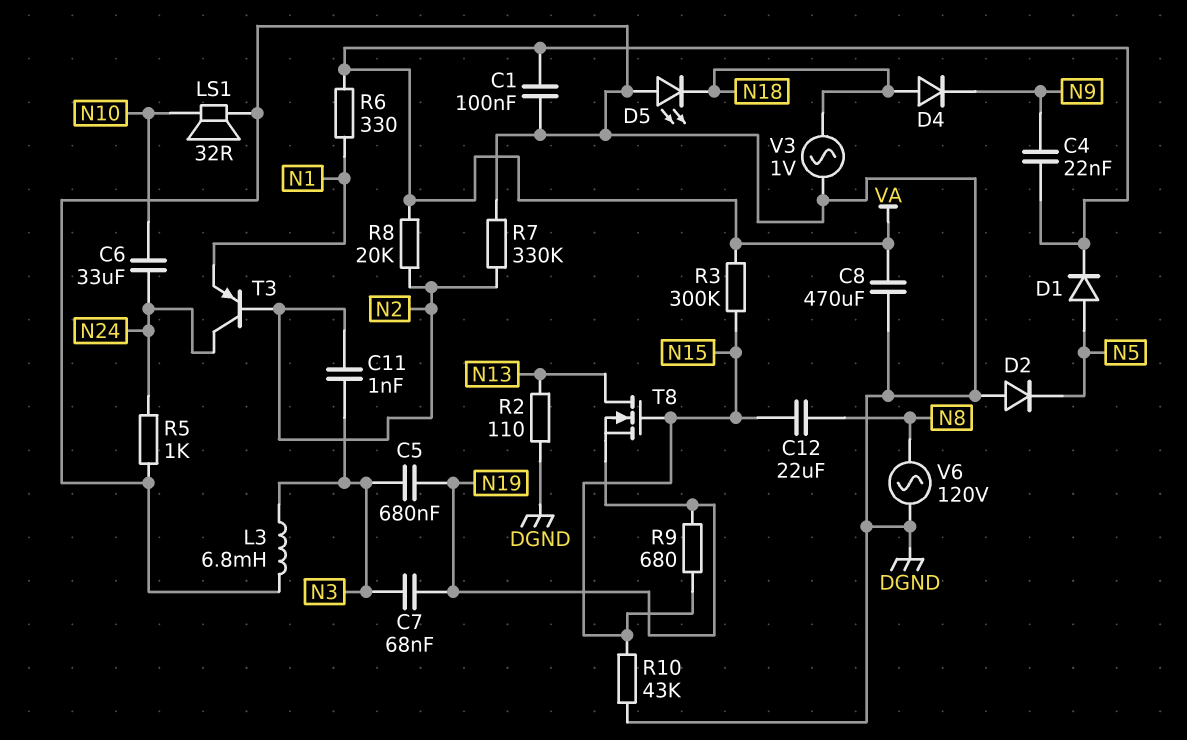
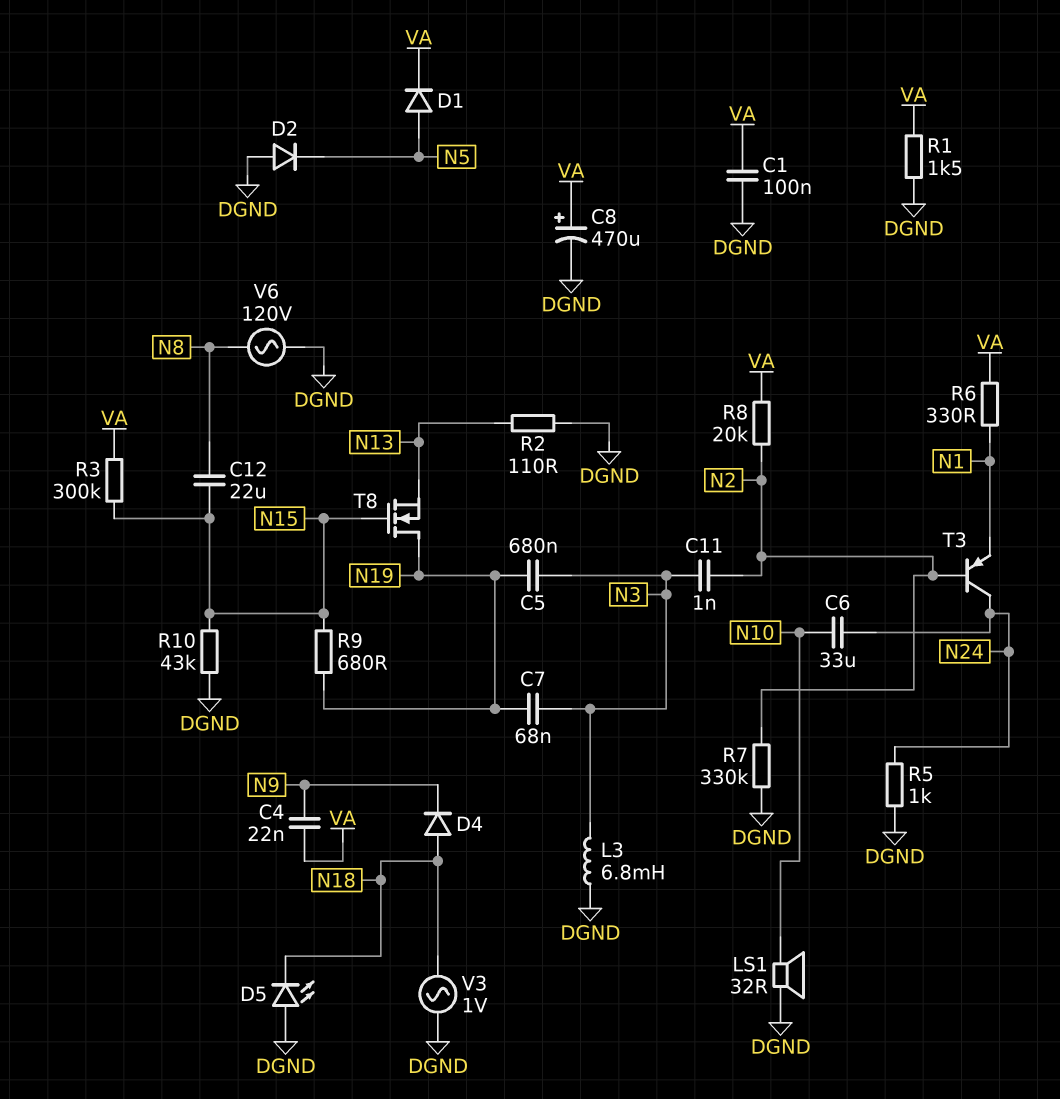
C8: 470uF (DGND, VA) -> 470uF (plus VA, minus DGND)
R1: none -> 1.5k (DGND, VA)
T8: NMOS (G N15, D N13, S N19) -> NMOS (G N15, D N19, S N13)

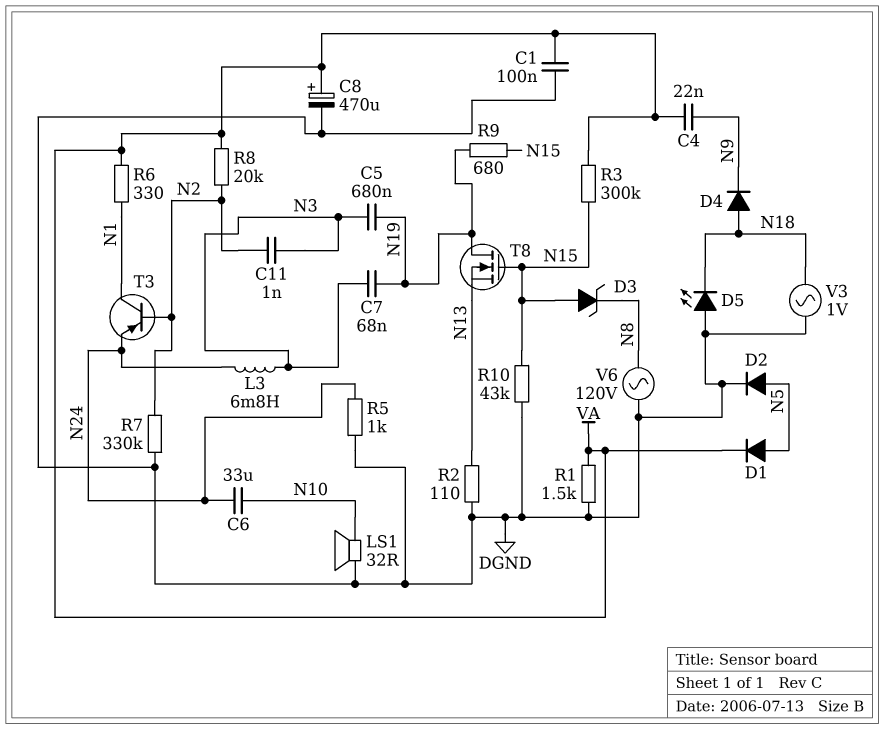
C12: 22uF (N8, N15) -> none
D2: diode (A DGND, K N5) -> diode (A N5, K DGND)
D3: none -> zener (A N15, K N8)
L3: 6.8mH (DGND, N3) -> 6.8mH (N3, N24)
T3: PNP (B N2, C N24, E N1) -> PNP (B N2, C N1, E N24)

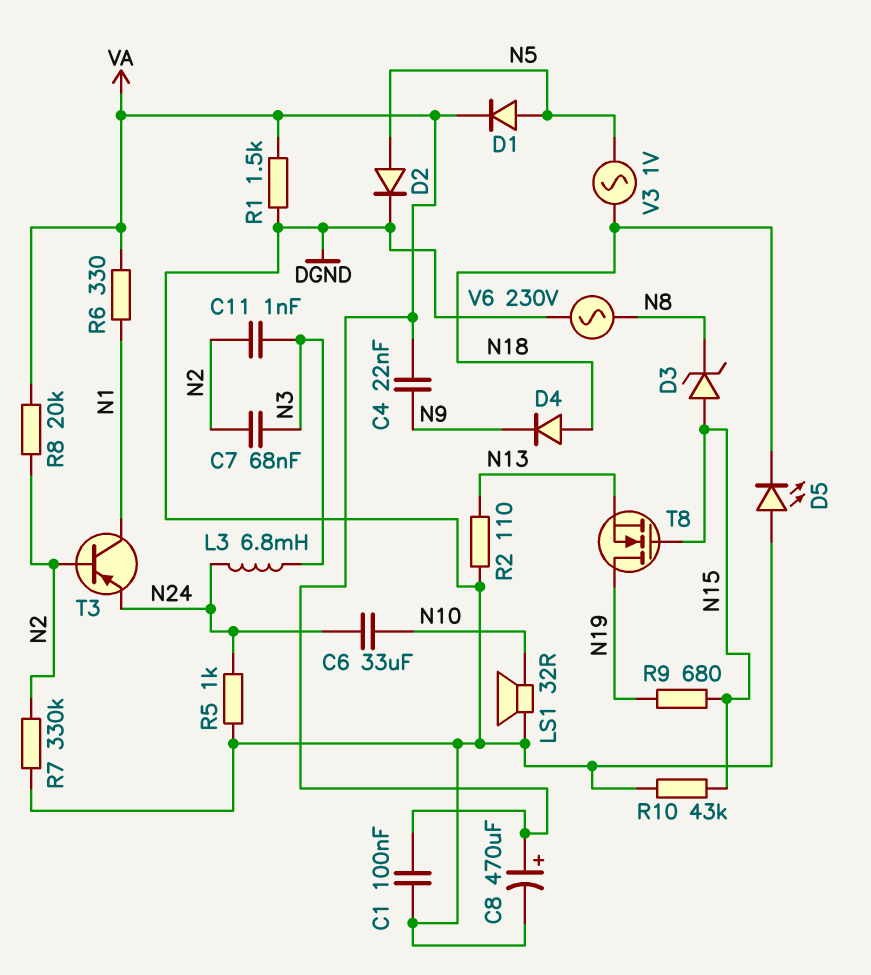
C5: 680nF (N3, N19) -> none
C7: 68nF (N3, N19) -> 68nF (N2, N3)
R3: 300k (N15, VA) -> none
V3: AC 1V (DGND, N18) -> AC 1V (N5, N18)
V6: AC 120V (DGND, N8) -> AC 230V (DGND, N8)

